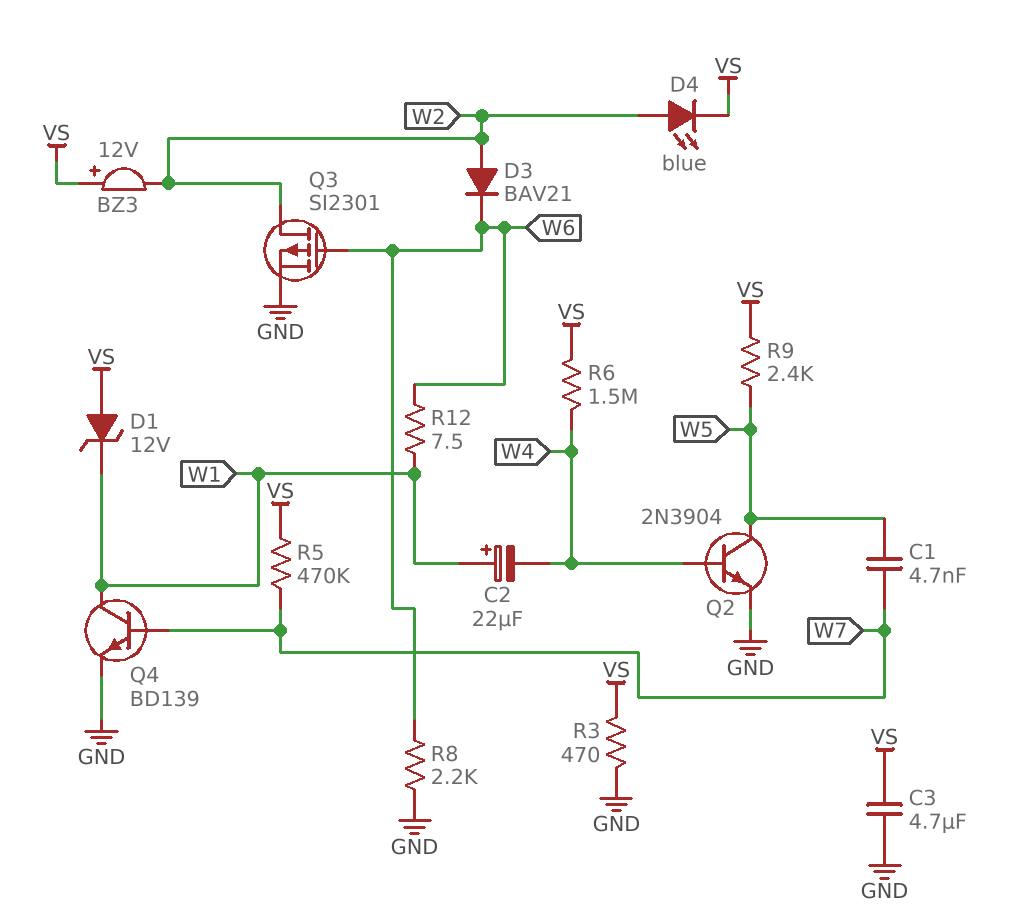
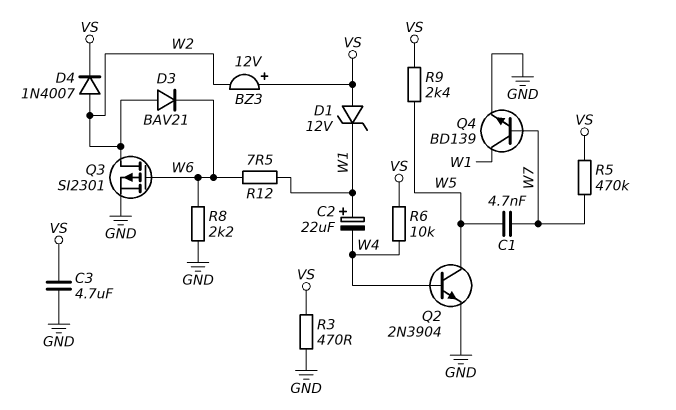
D4: LED blue (A W2, K VS) -> diode 1N4007 (A W2, K VS)
R6: 1.5M (VS, W4) -> 10k (VS, W4)

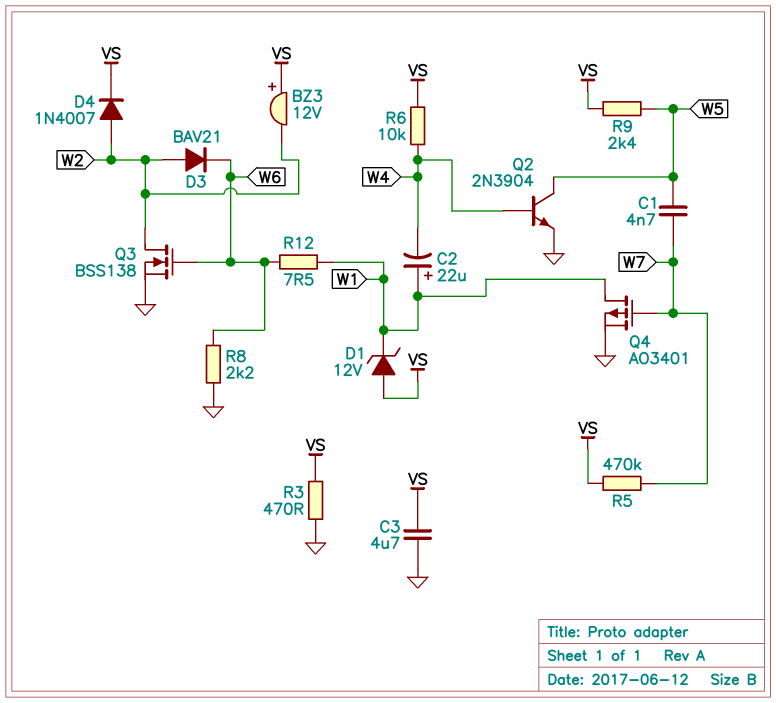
Q3: PMOS SI2301 (G W6, D W2, S GND) -> NMOS BSS138 (G W6, D W2, S GND)
Q4: NPN BD139 (B W7, C W1, E GND) -> PMOS AO3401 (G W7, D W1, S GND)

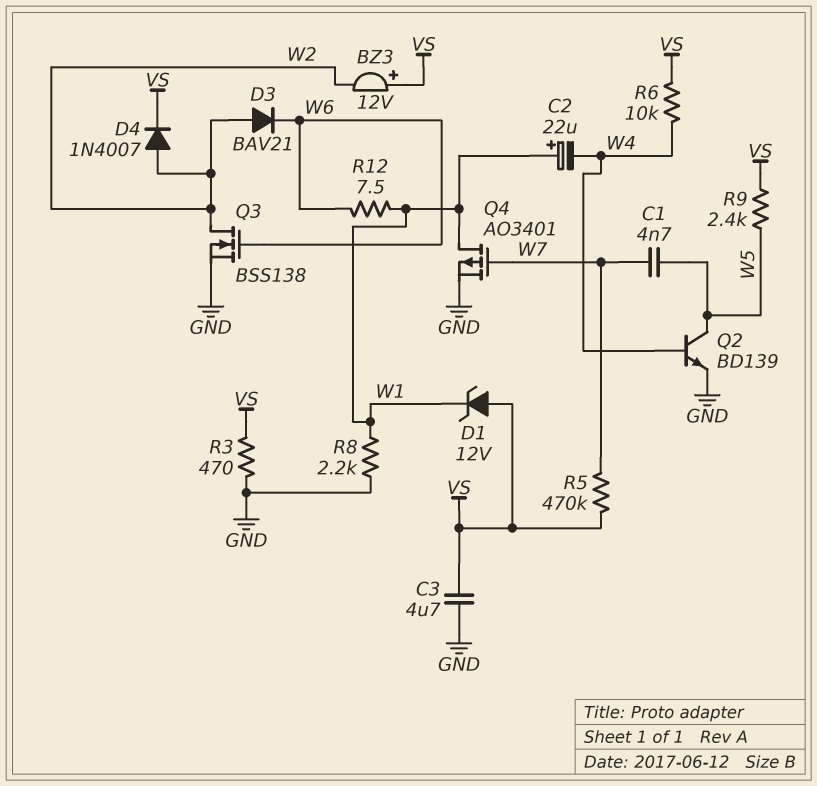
Q2: NPN 2N3904 (B W4, C W5, E GND) -> NPN BD139 (B W4, C W5, E GND)
R8: 2.2k (GND, W6) -> 2.2k (GND, W1)

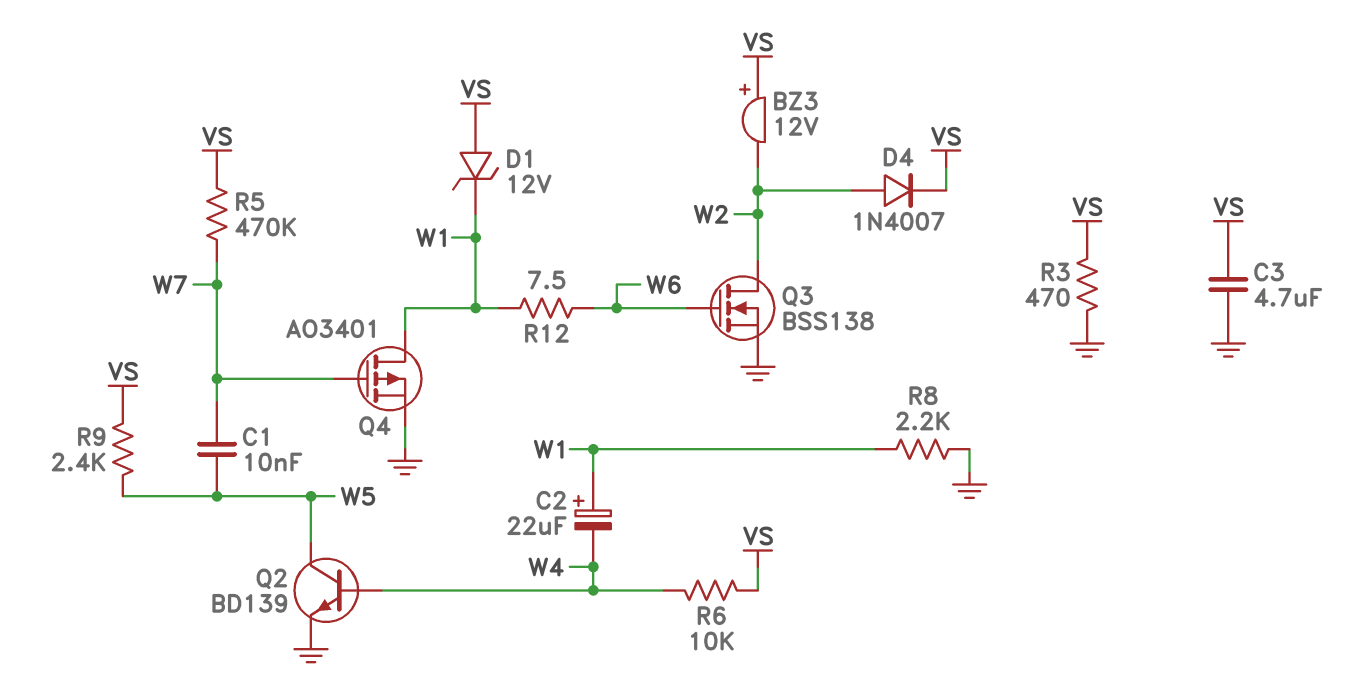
C1: 4.7nF (W5, W7) -> 10nF (W5, W7)
D3: diode BAV21 (A W2, K W6) -> none

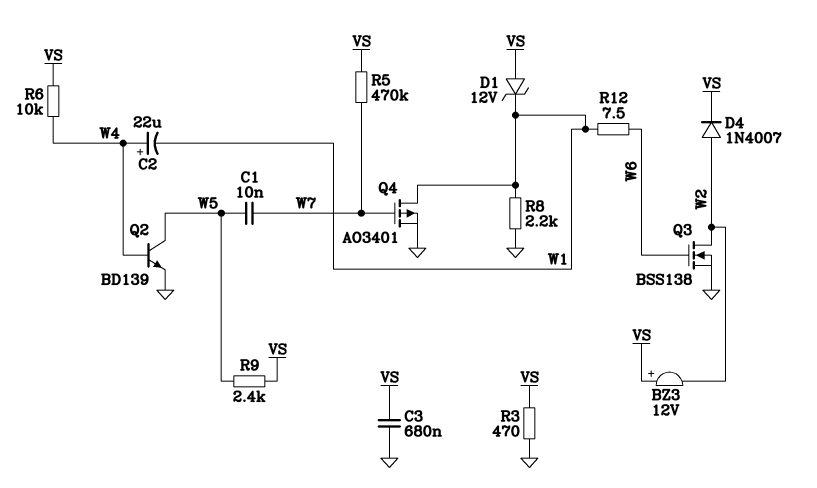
C2: 22uF (plus W1, minus W4) -> 22uF (plus W4, minus W1)
C3: 4.7uF (GND, VS) -> 680nF (GND, VS)

